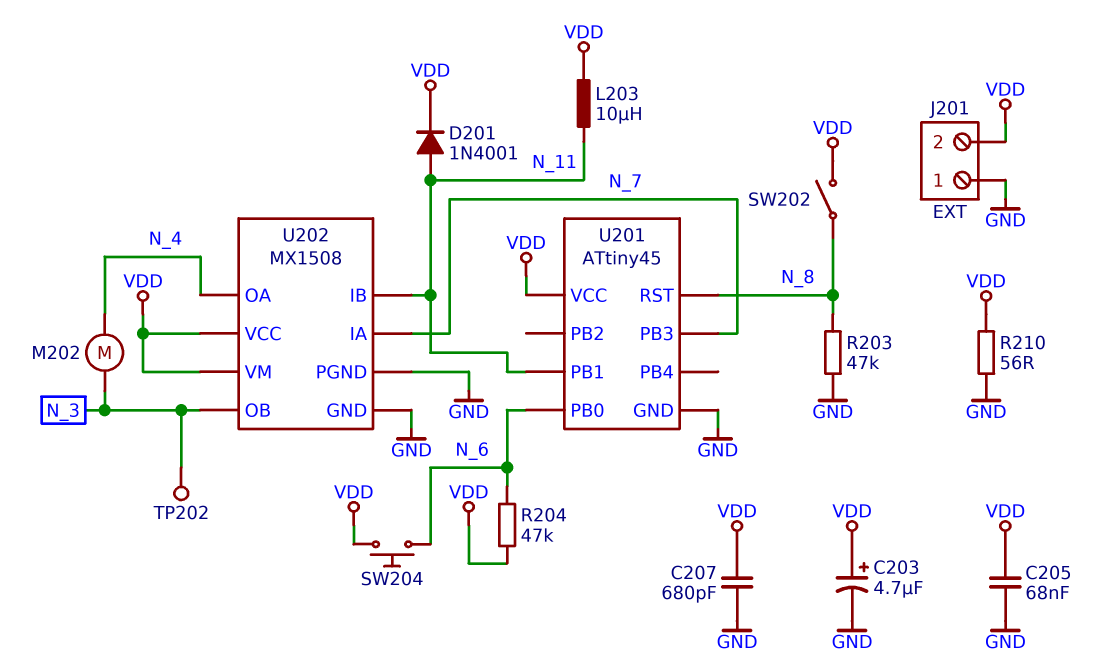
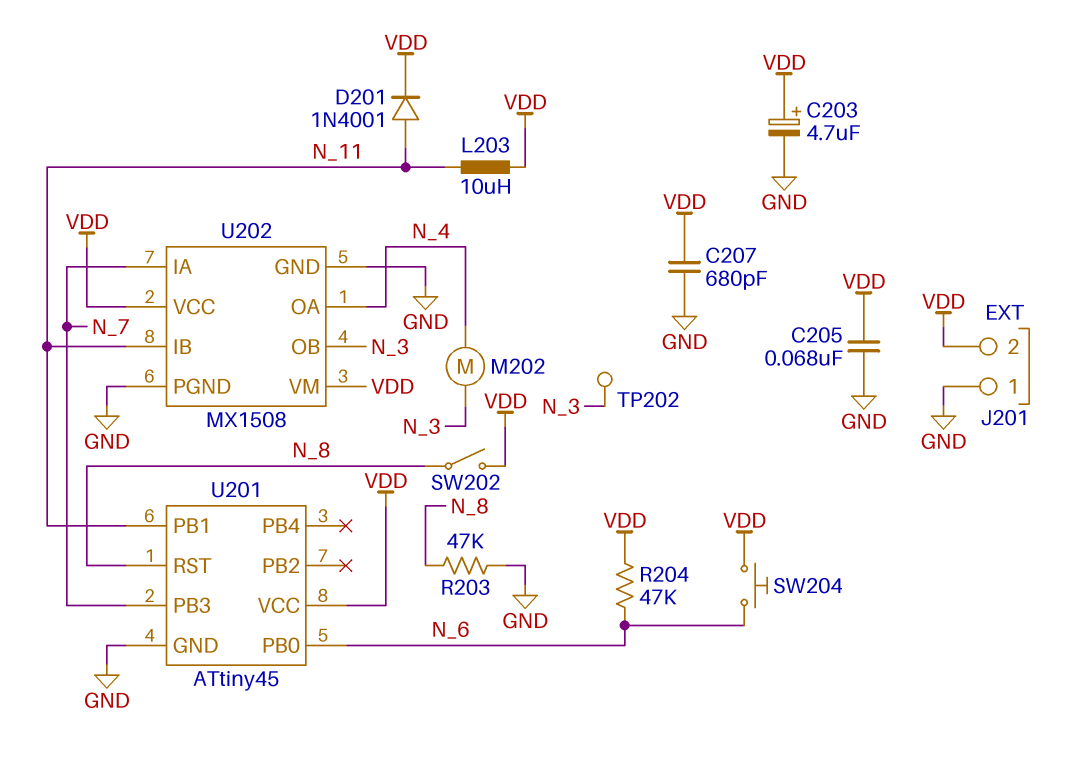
R210: 56 (GND, VDD) -> none

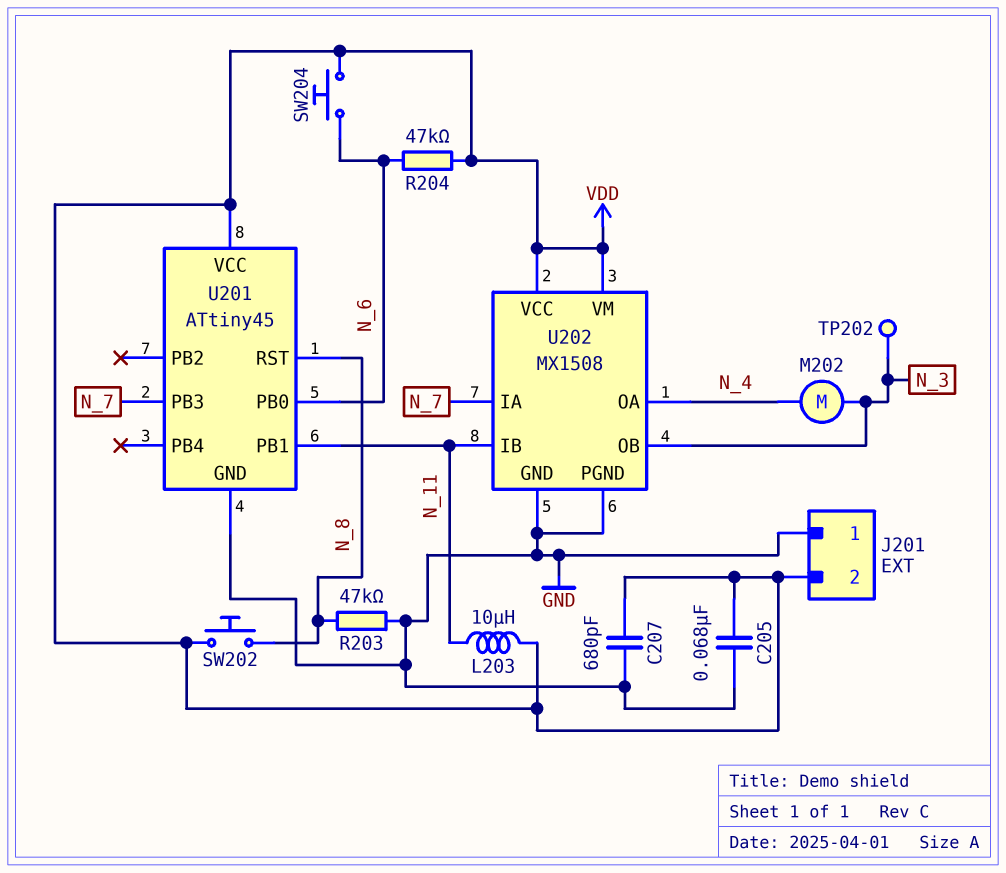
C203: 4.7uF (plus VDD, minus GND) -> none
D201: diode 1N4001 (A N_11, K VDD) -> none
SW202: switch (N_8, VDD) -> button (N_8, VDD)

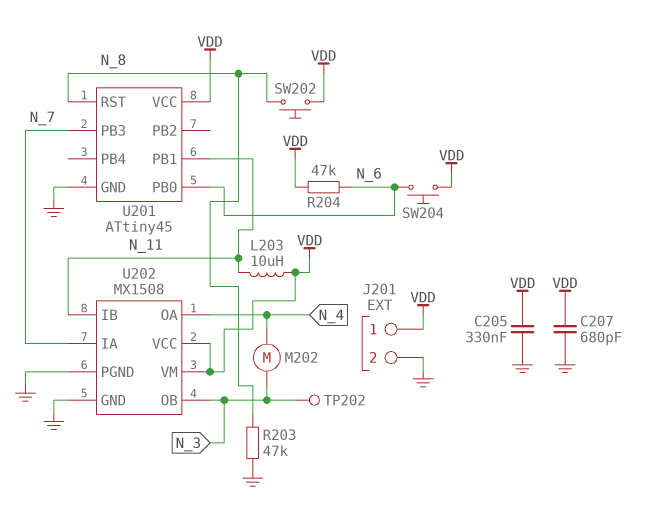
C205: 68nF (GND, VDD) -> 330nF (GND, VDD)
J201 pin 1: GND -> VDD
J201 pin 2: VDD -> GND

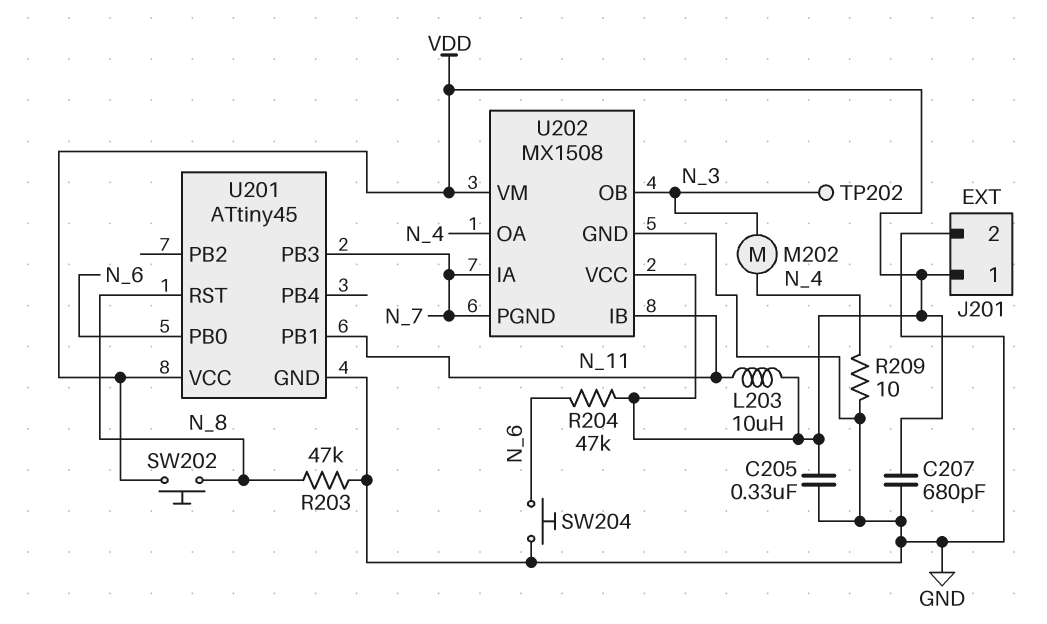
R209: none -> 10 (GND, N_4)
SW204: button (N_6, VDD) -> button (GND, N_6)
U202 pin PGND: GND -> N_7

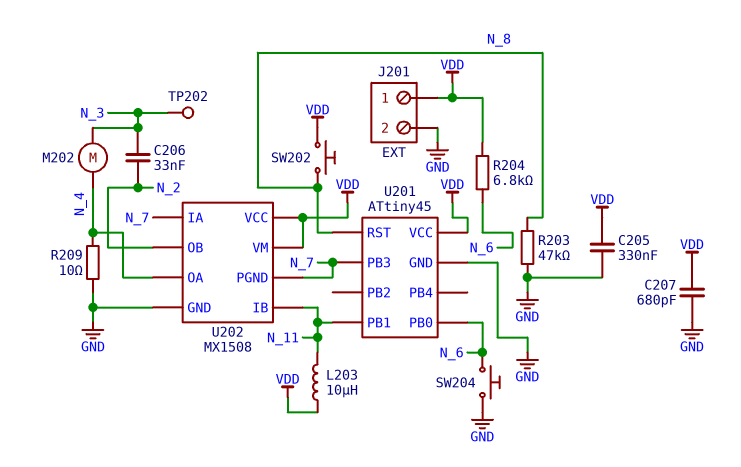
C206: none -> 33nF (N_2, N_3)
R204: 47k (N_6, VDD) -> 6.8k (N_6, VDD)
U202 pin OB: N_3 -> N_2

